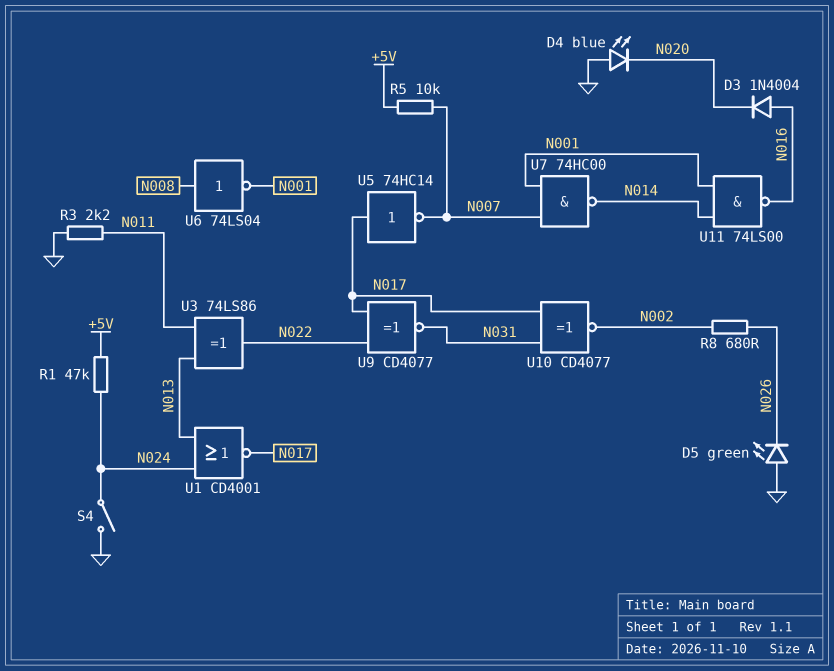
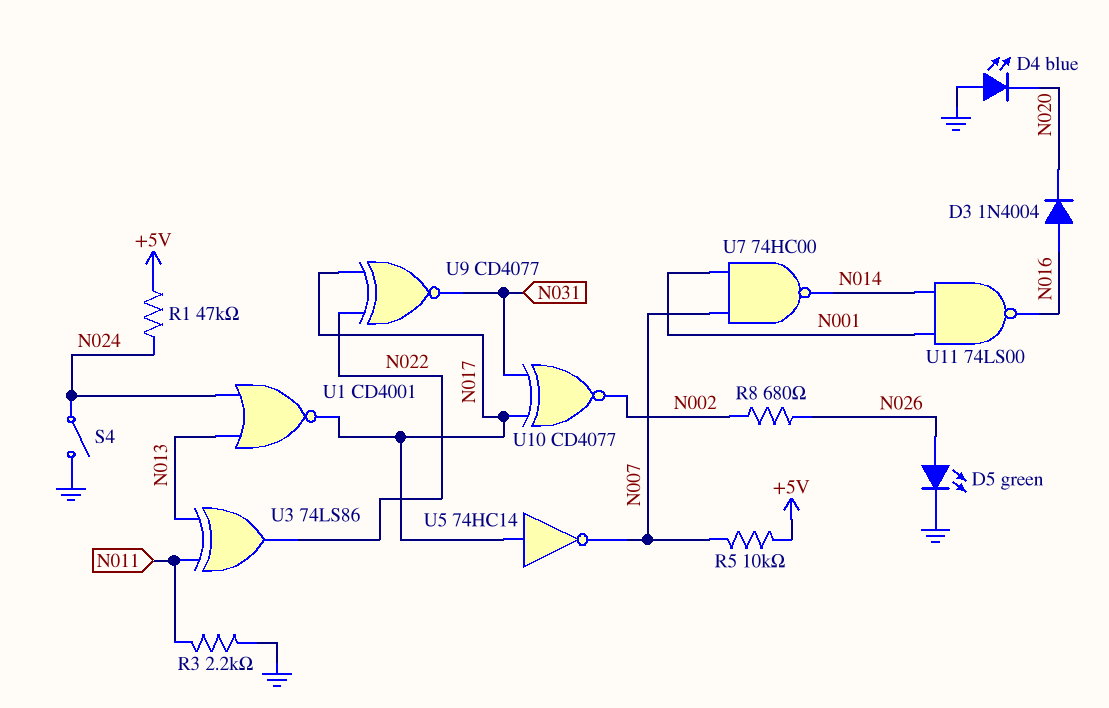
D5: LED green (A GND, K N026) -> LED green (A N026, K GND)
U6: NOT 74LS04 (in N008, out N001) -> none

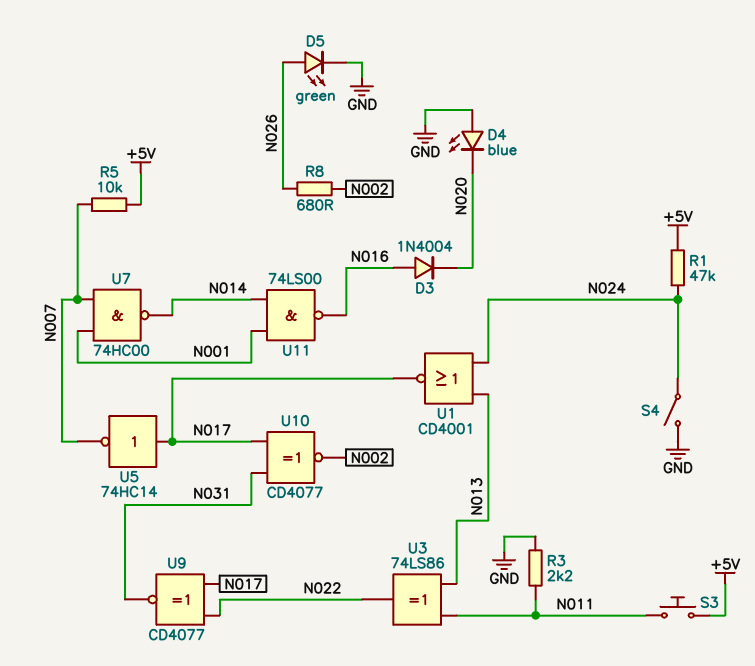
S3: none -> button (+5V, N011)

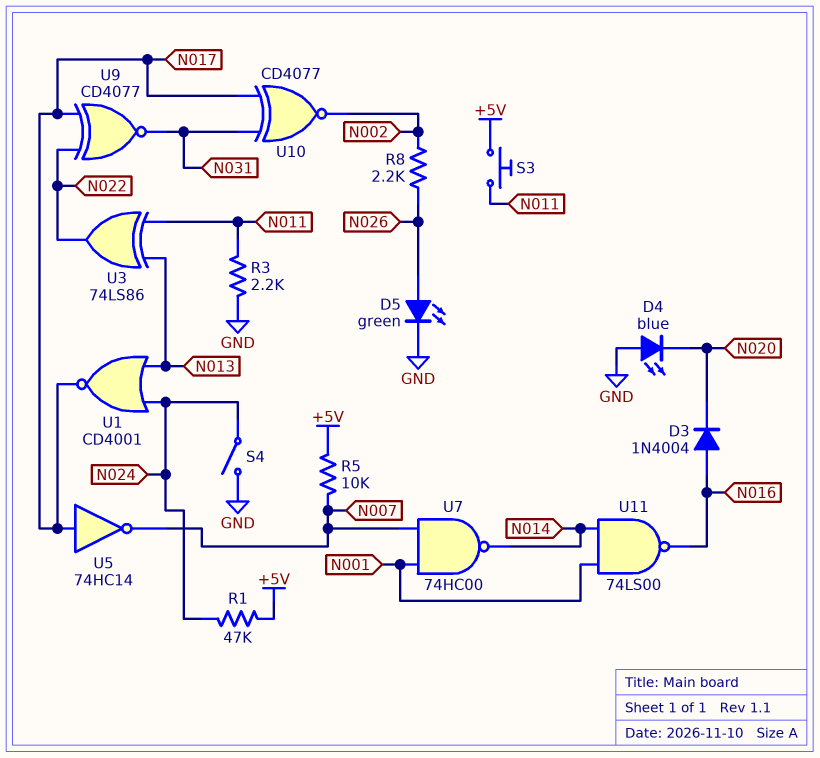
R8: 680 (N002, N026) -> 2.2k (N002, N026)

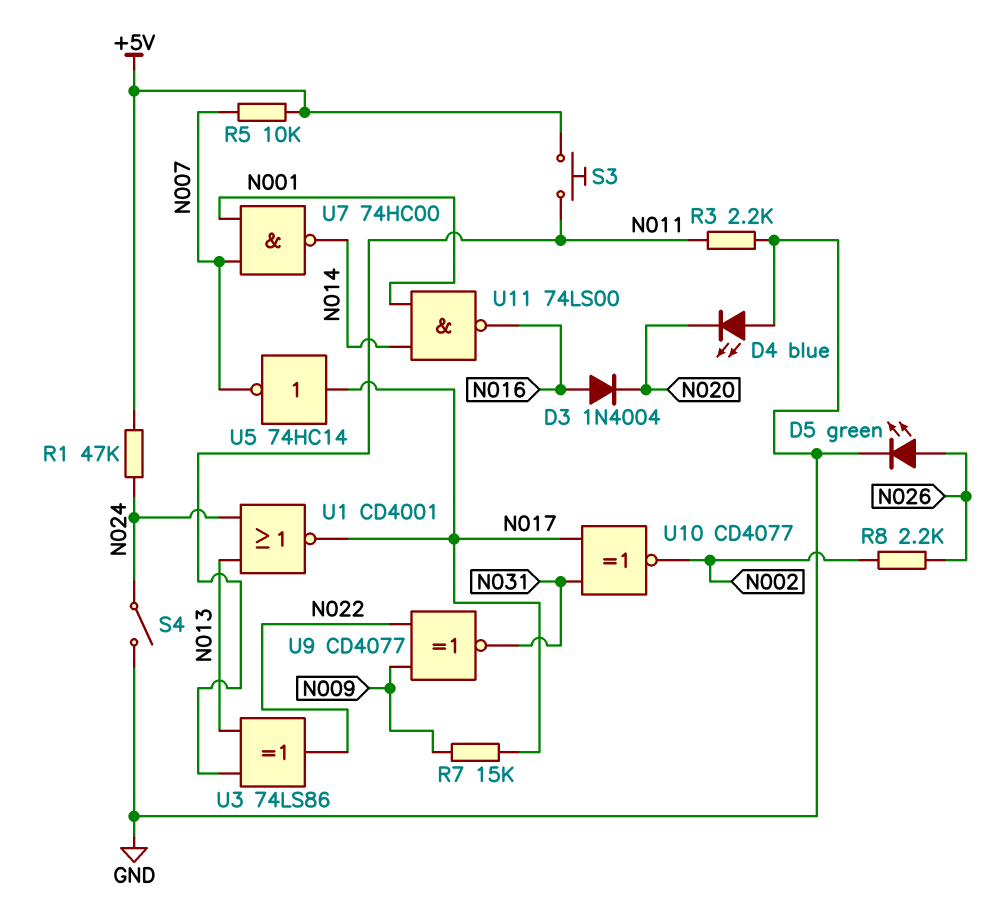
R7: none -> 15k (N009, N017)
U9: XNOR CD4077 (in N017, in N022, out N031) -> XNOR CD4077 (in N009, in N022, out N031)

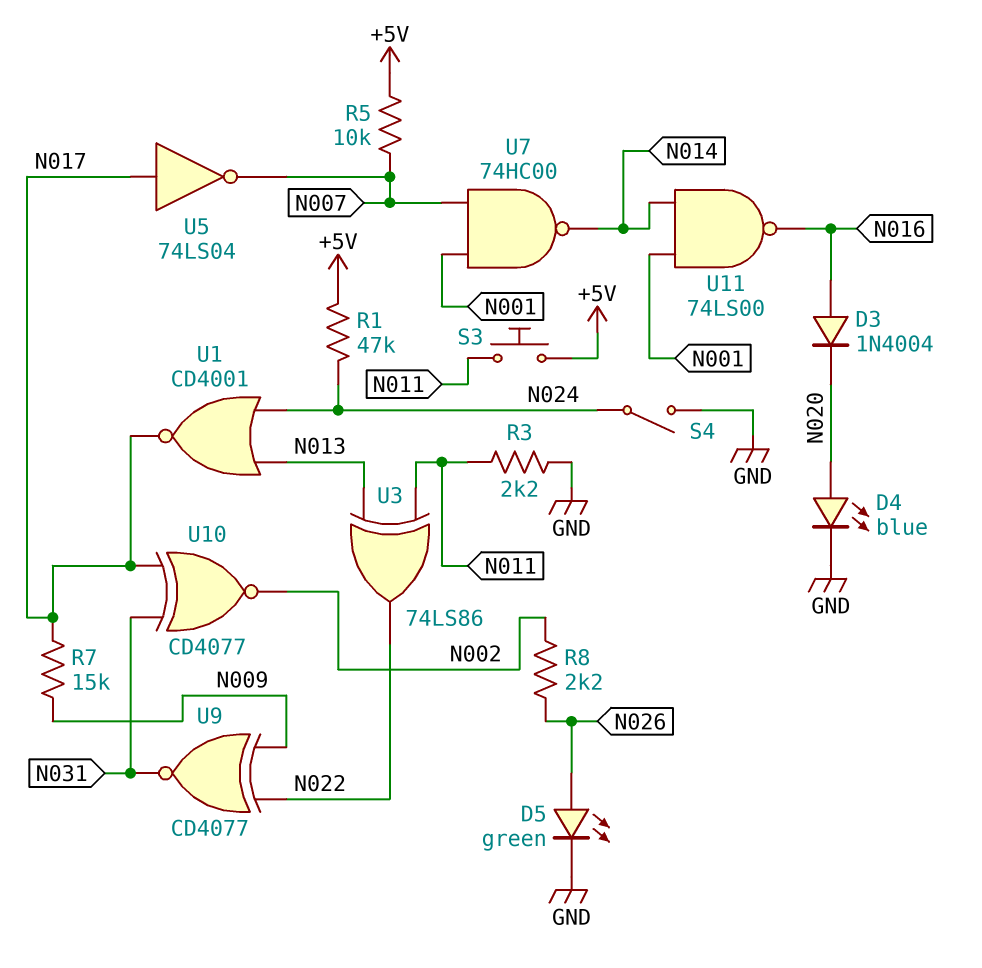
D4: LED blue (A GND, K N020) -> LED blue (A N020, K GND)
U5: NOT 74HC14 (in N017, out N007) -> NOT 74LS04 (in N017, out N007)

